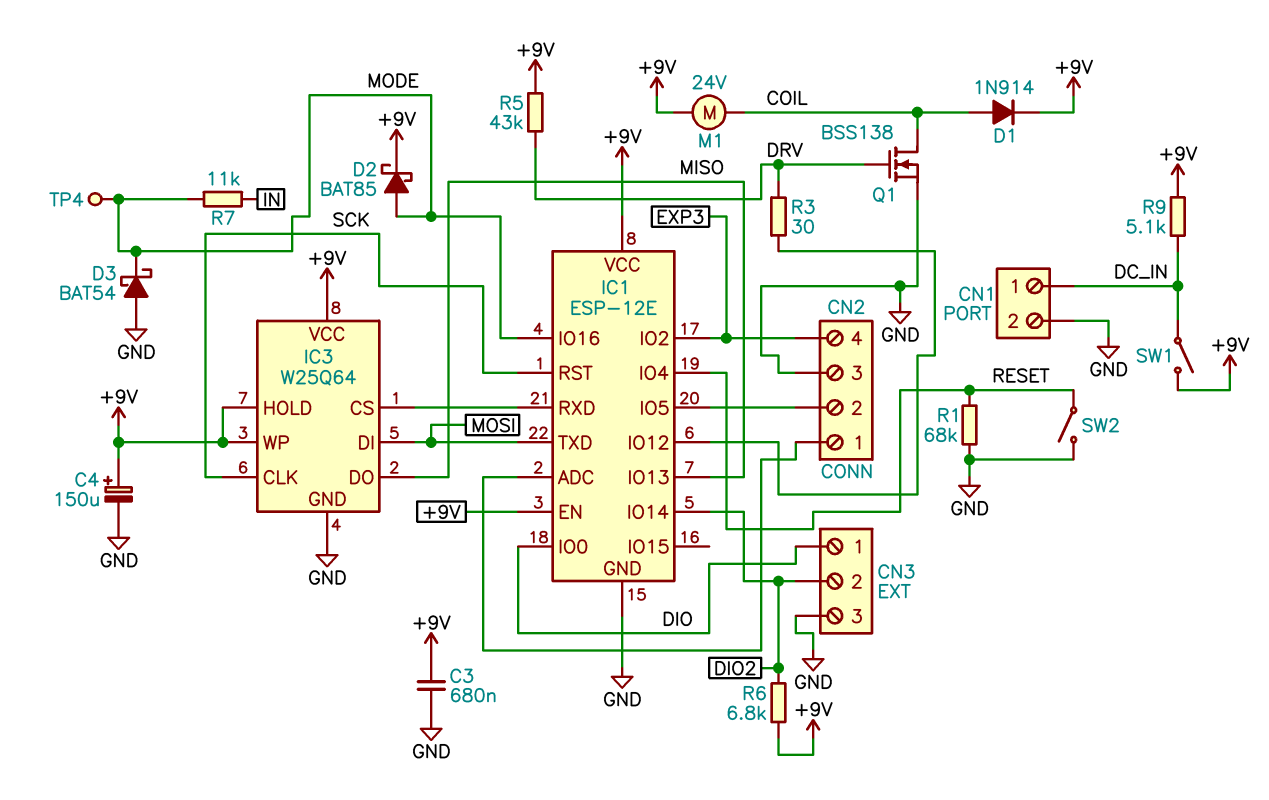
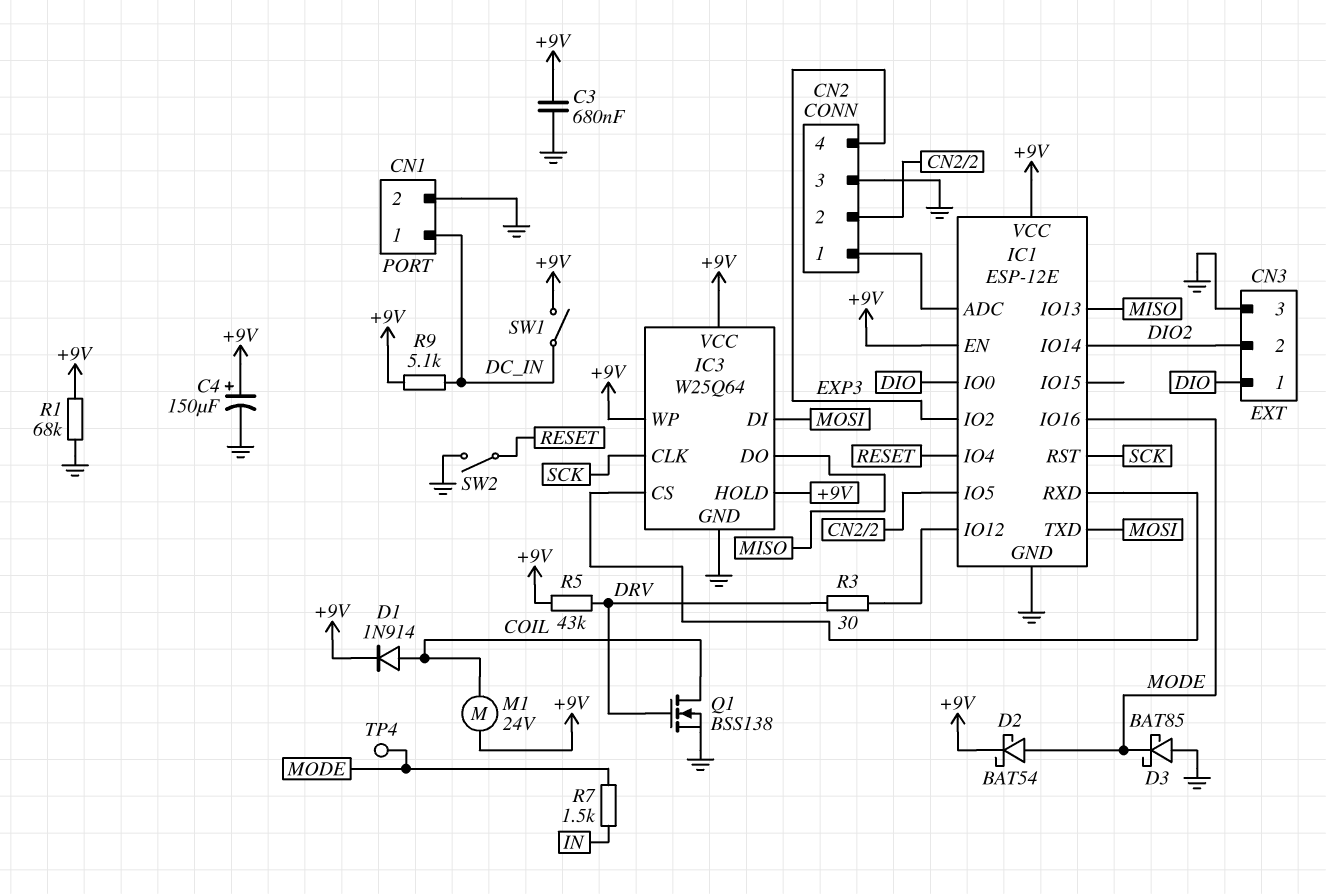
D2: schottky BAT85 (A MODE, K +9V) -> schottky BAT54 (A MODE, K +9V)
D3: schottky BAT54 (A GND, K MODE) -> schottky BAT85 (A GND, K MODE)
R1: 68k (GND, RESET) -> 68k (+9V, GND)
R6: 6.8k (+9V, DIO2) -> none
R7: 11k (IN, MODE) -> 1.5k (IN, MODE)

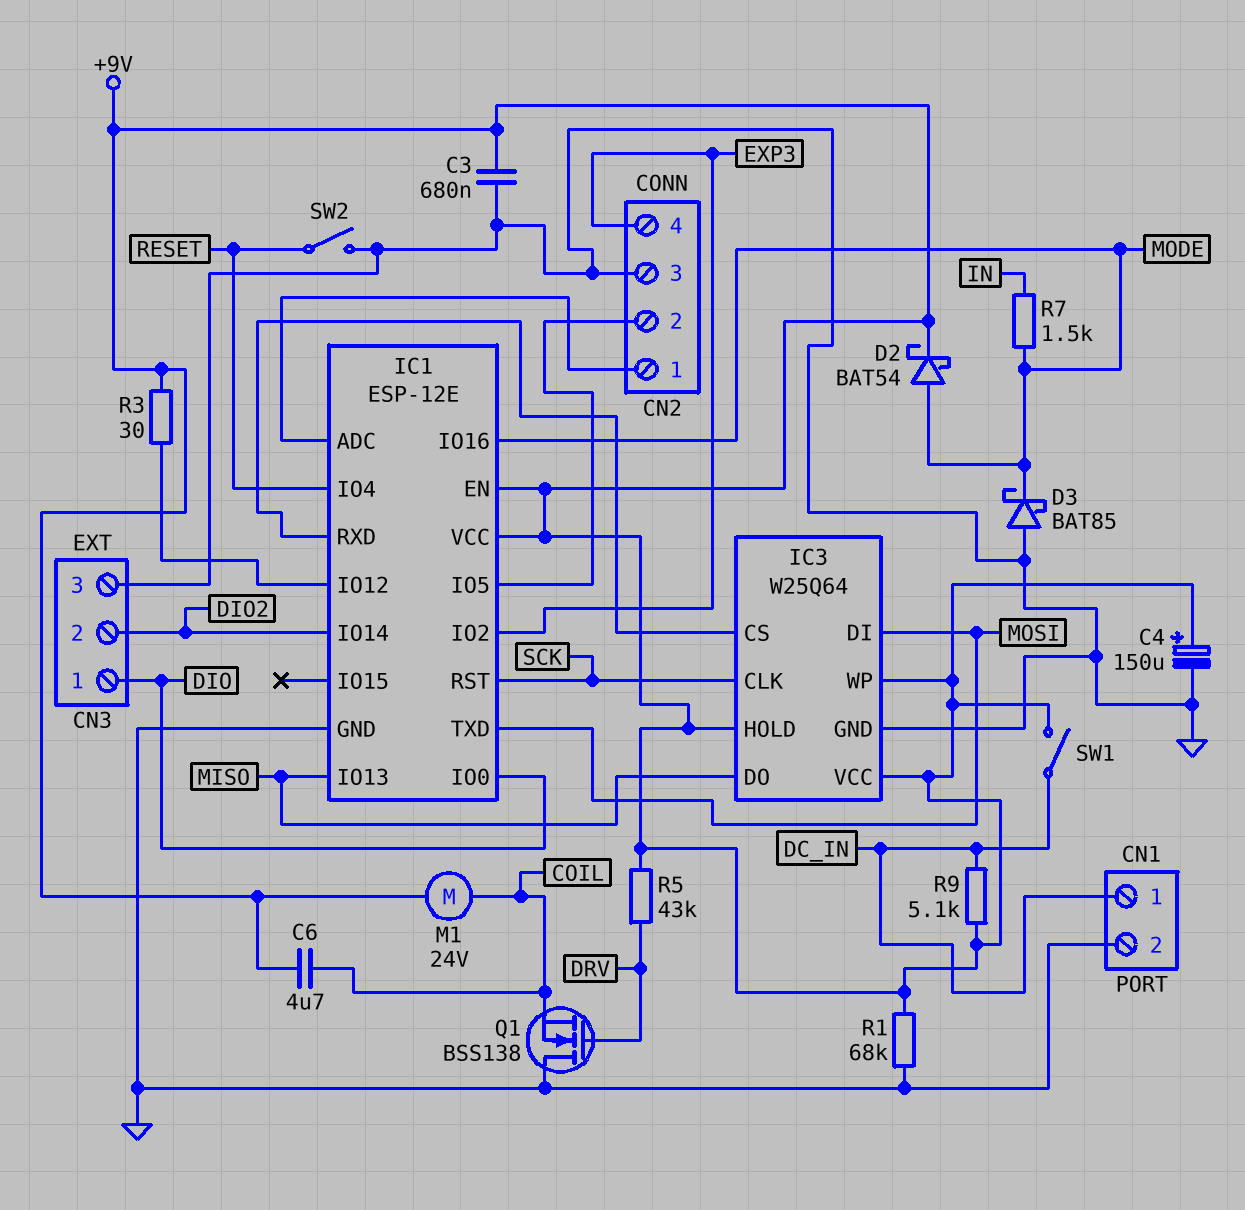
C6: none -> 4.7uF (+9V, COIL)
D1: diode 1N914 (A COIL, K +9V) -> none
Q1: NMOS BSS138 (G DRV, D COIL, S GND) -> NMOS BSS138 (G DRV, D GND, S COIL)
R3: 30 (DRV, IC1/IO12) -> 30 (+9V, IC1/IO12)
TP4: test point (MODE) -> none

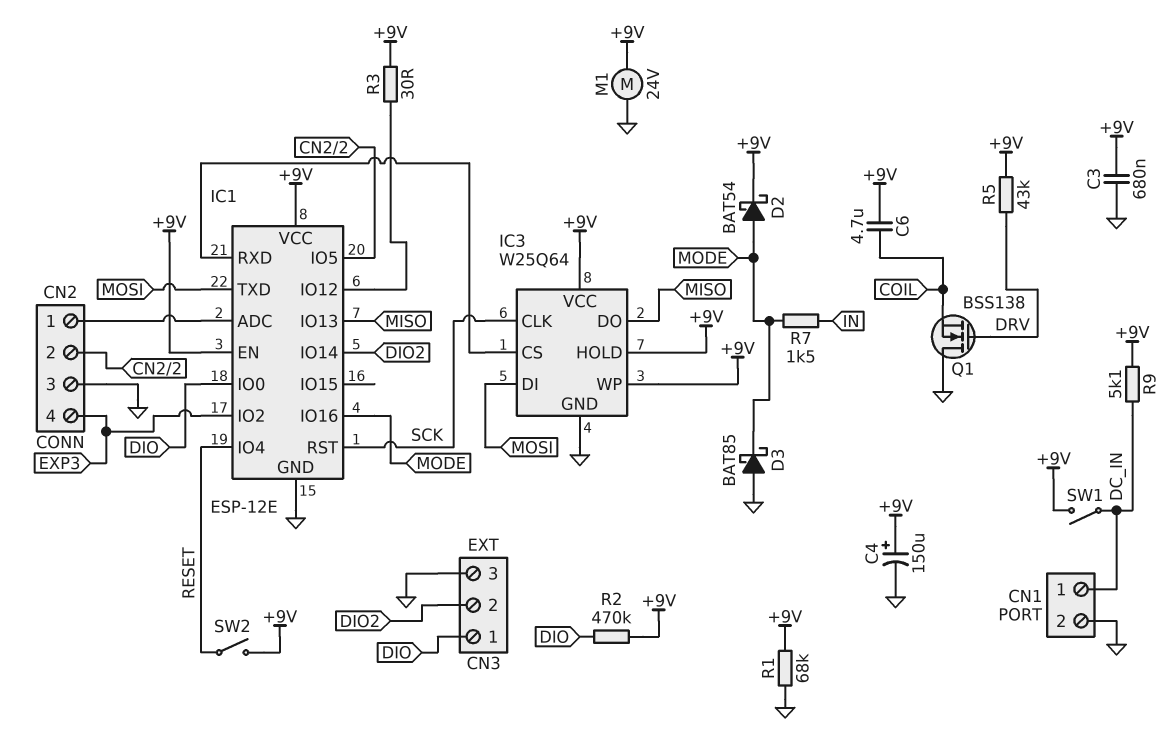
M1: motor 24V (+9V, COIL) -> motor 24V (+9V, GND)
R2: none -> 470k (+9V, DIO)
SW2: switch (GND, RESET) -> switch (+9V, RESET)

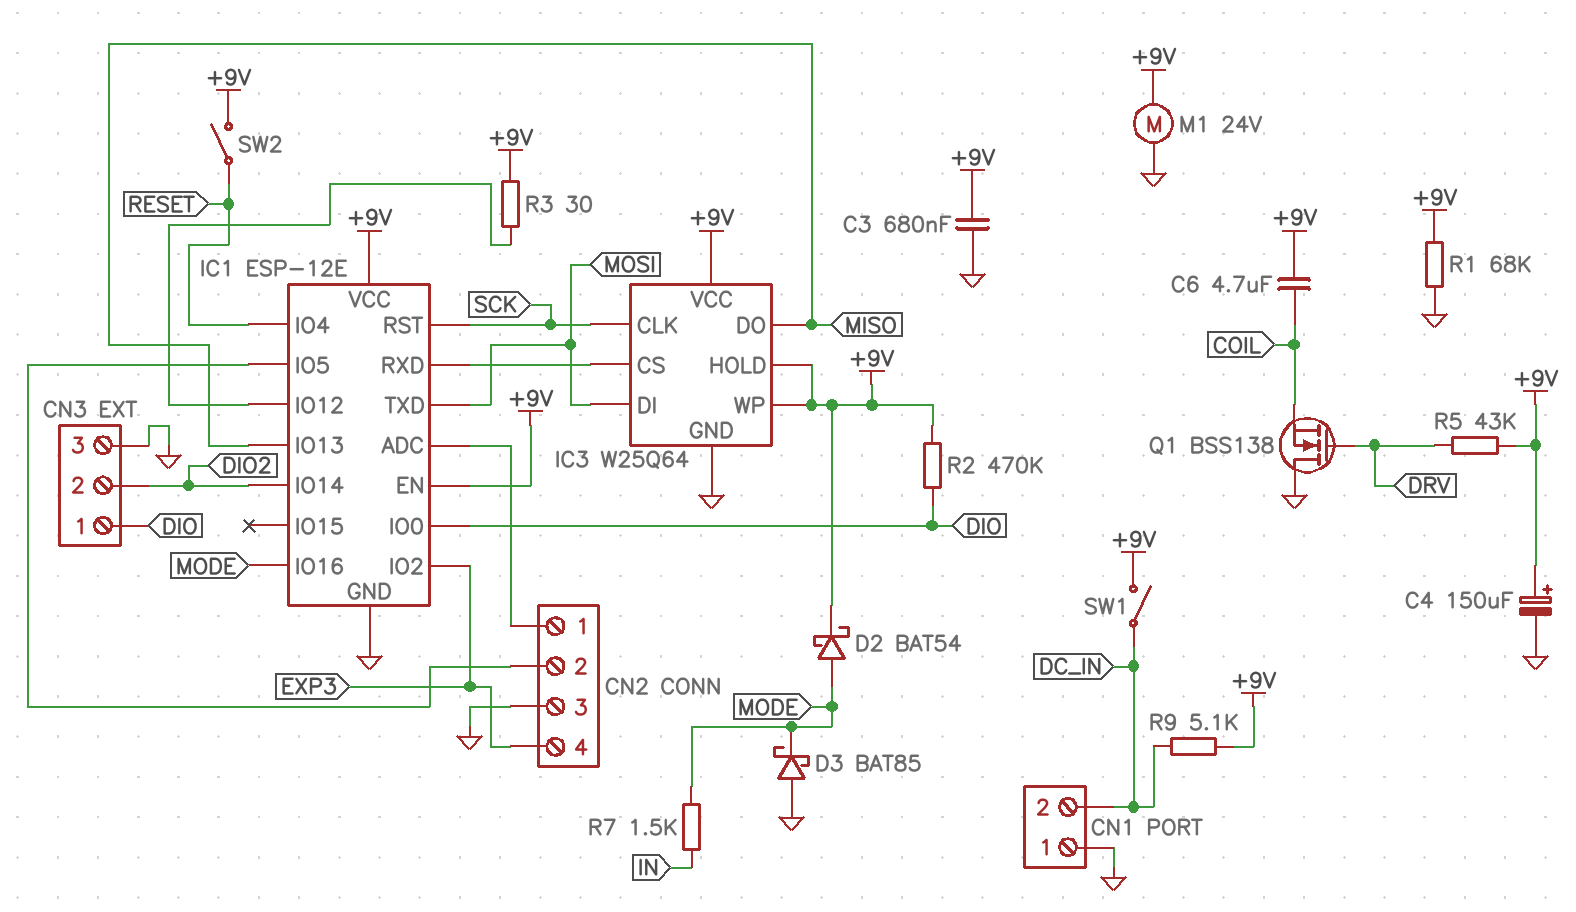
CN1 pin 1: DC_IN -> GND
CN1 pin 2: GND -> DC_IN

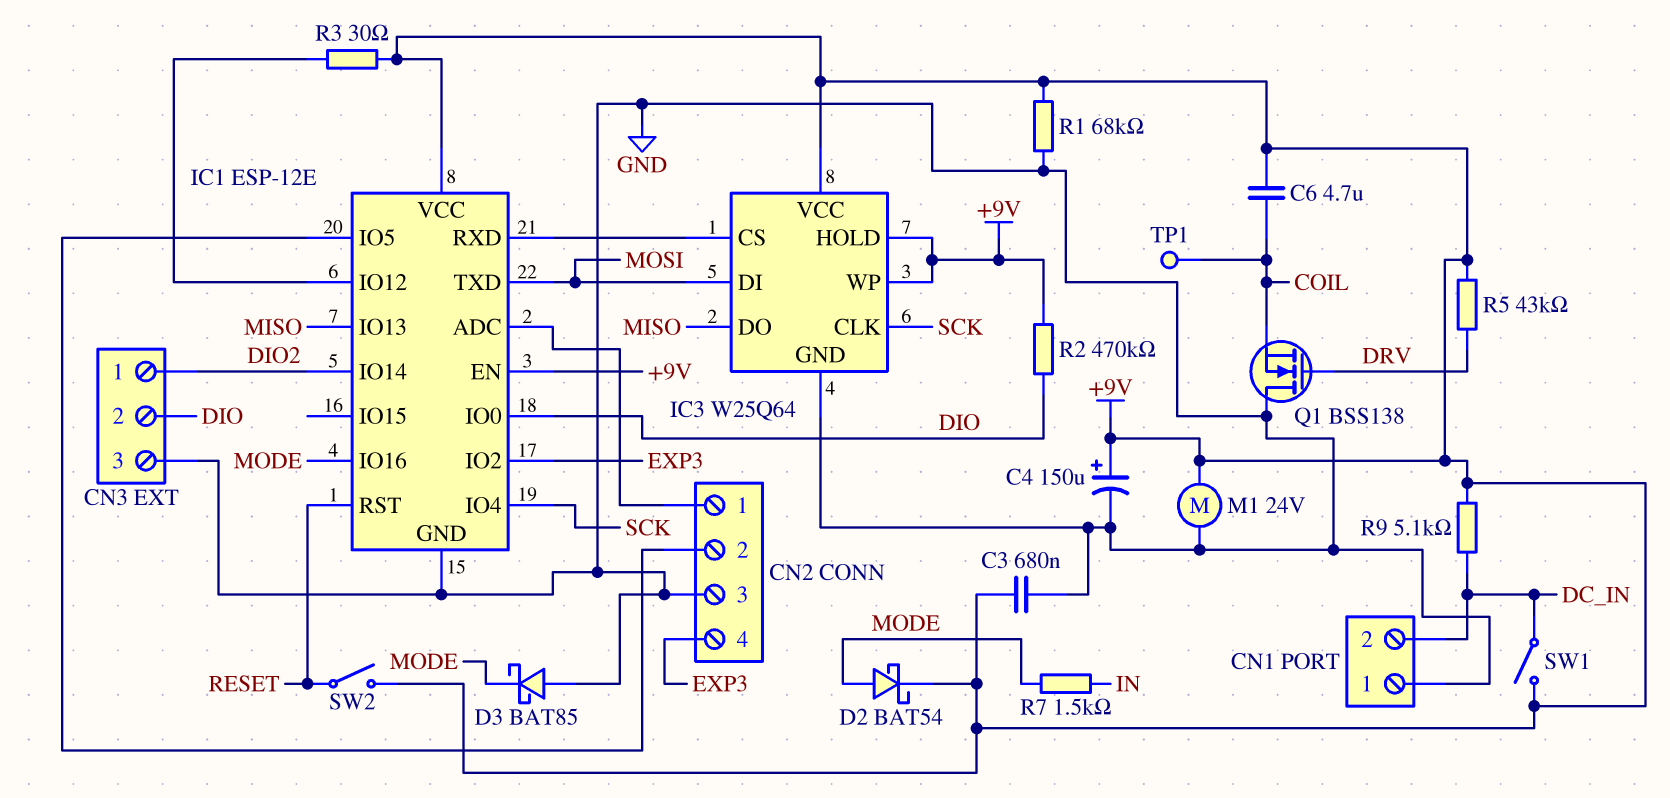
CN3 pin 1: DIO -> DIO2
CN3 pin 2: DIO2 -> DIO
IC1 pin IO4: RESET -> SCK
IC1 pin RST: SCK -> RESET
TP1: none -> test point (COIL)

